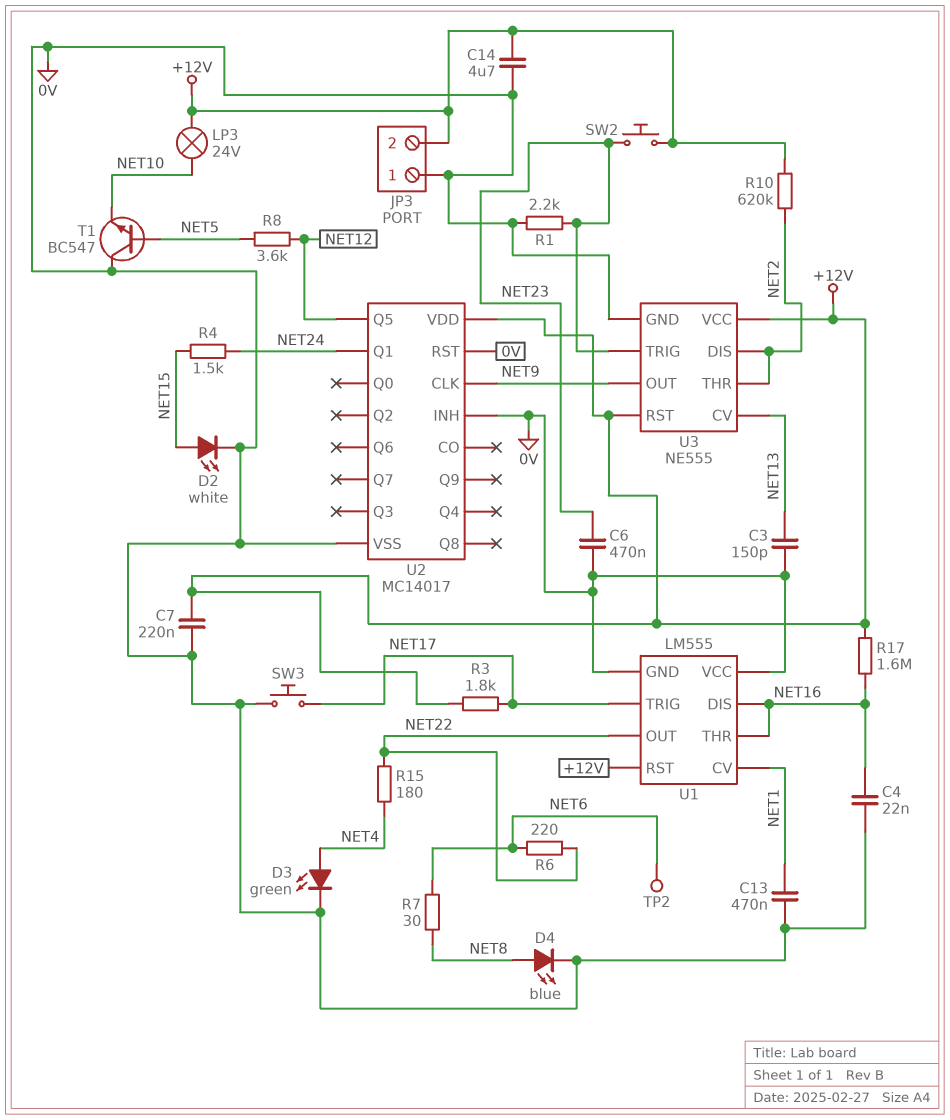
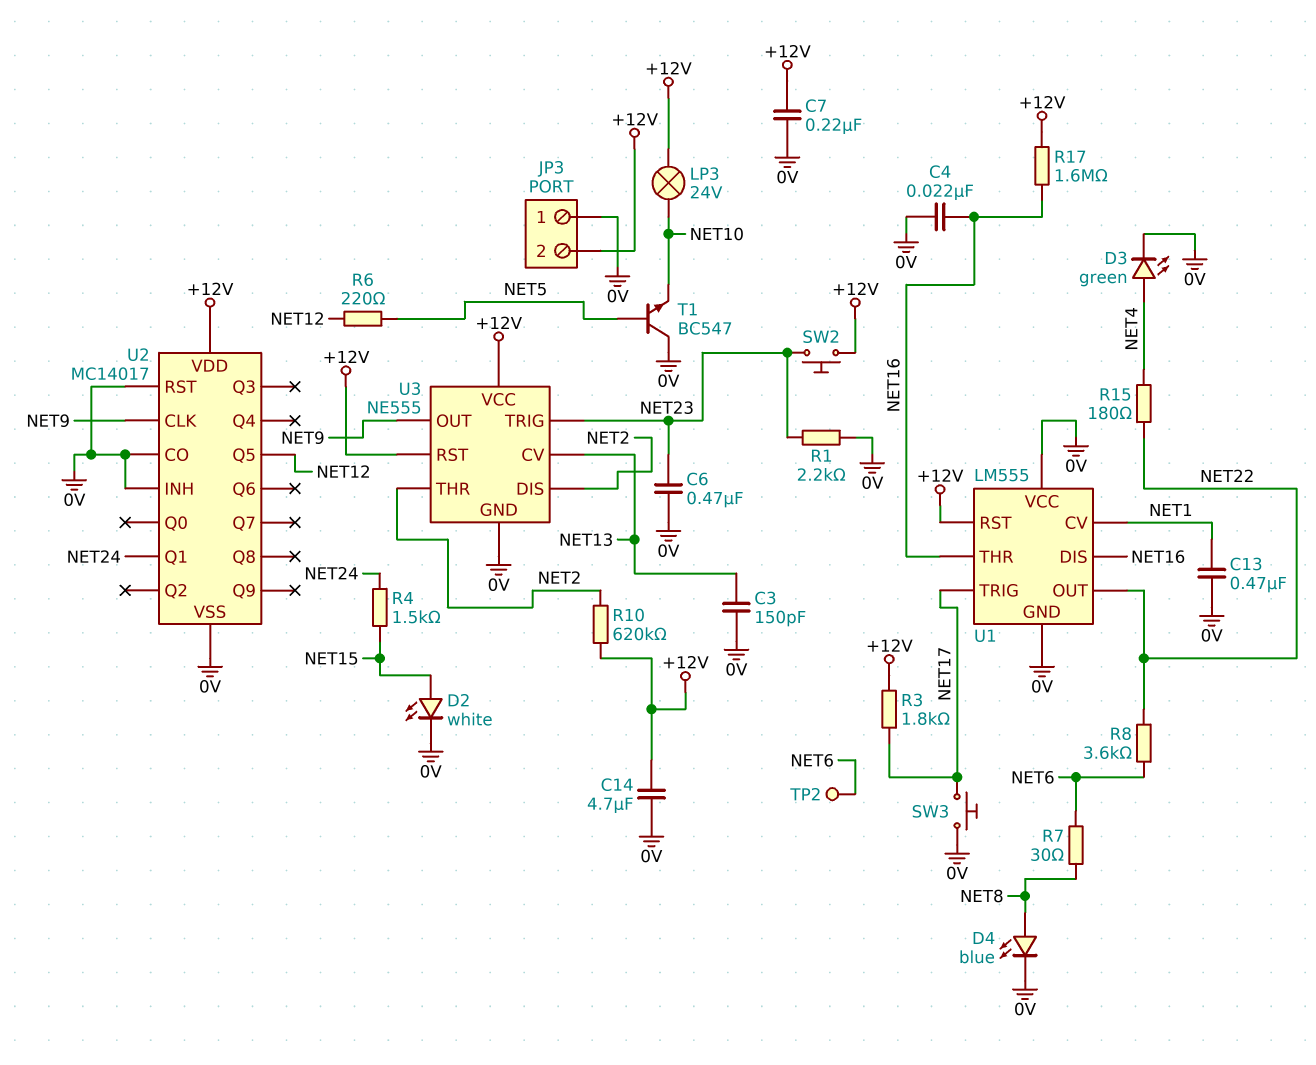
R6: 220 (NET6, NET22) -> 220 (NET5, NET12)
R8: 3.6k (NET5, NET12) -> 3.6k (NET6, NET22)
U2 pin CO: none -> 0V

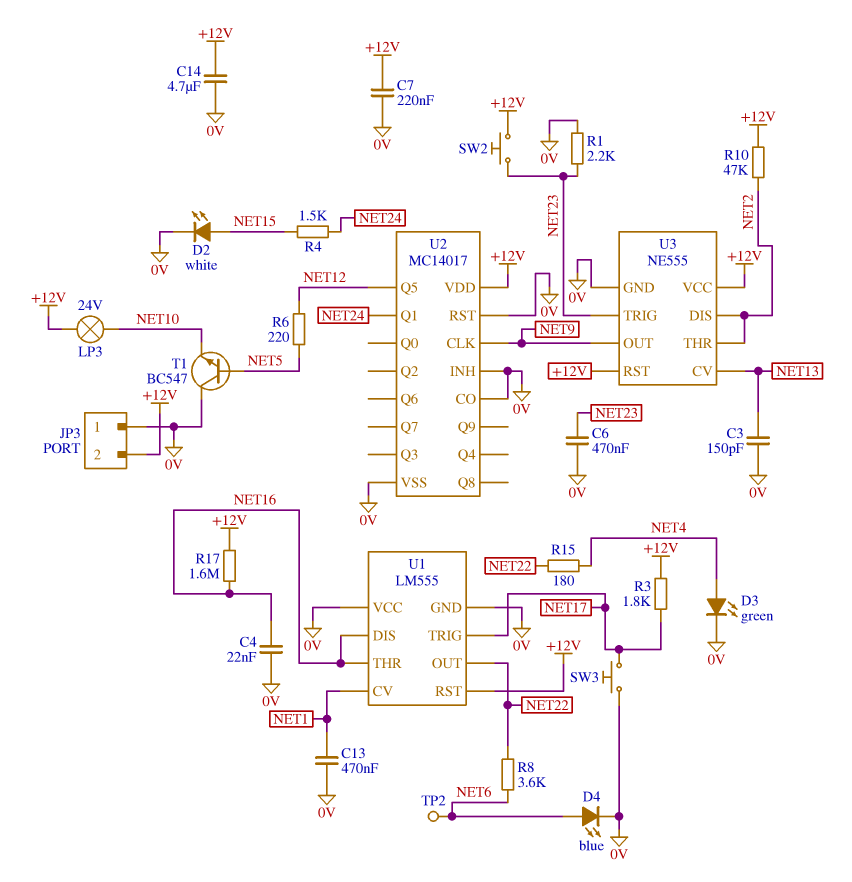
D4: LED blue (A NET8, K 0V) -> LED blue (A NET6, K 0V)
R7: 30 (NET6, NET8) -> none
R10: 620k (+12V, NET2) -> 47k (+12V, NET2)

